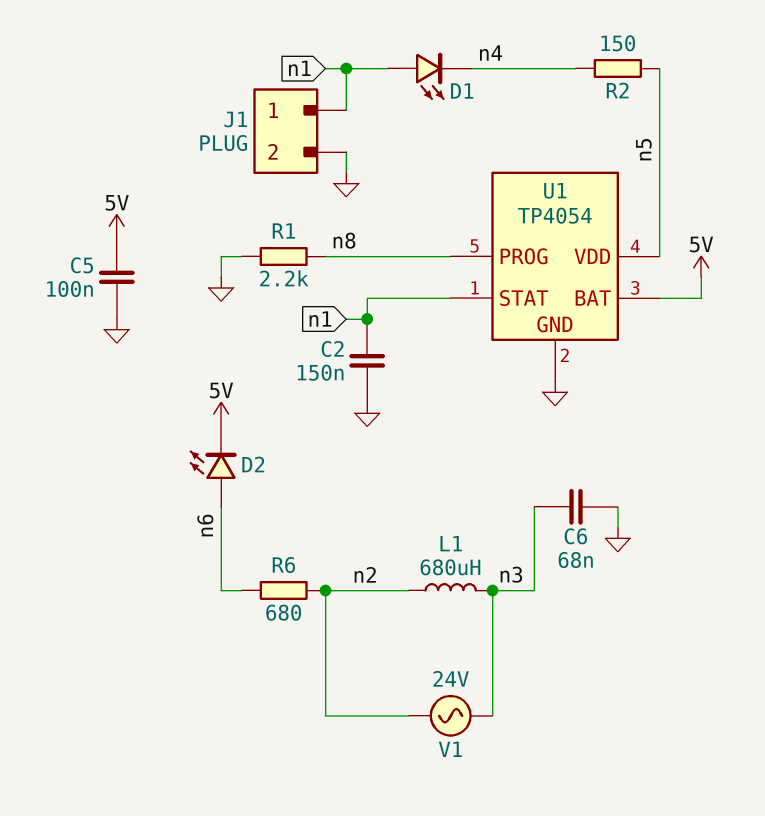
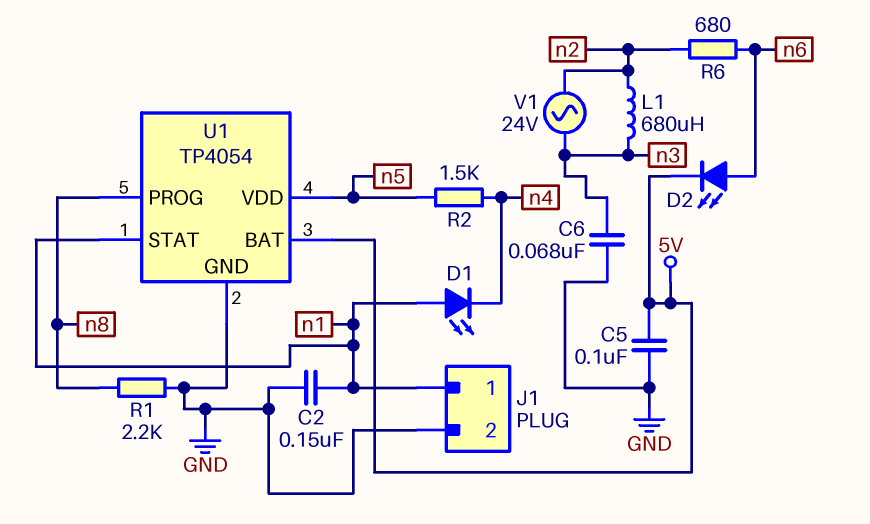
R2: 150 (n4, n5) -> 1.5k (n4, n5)

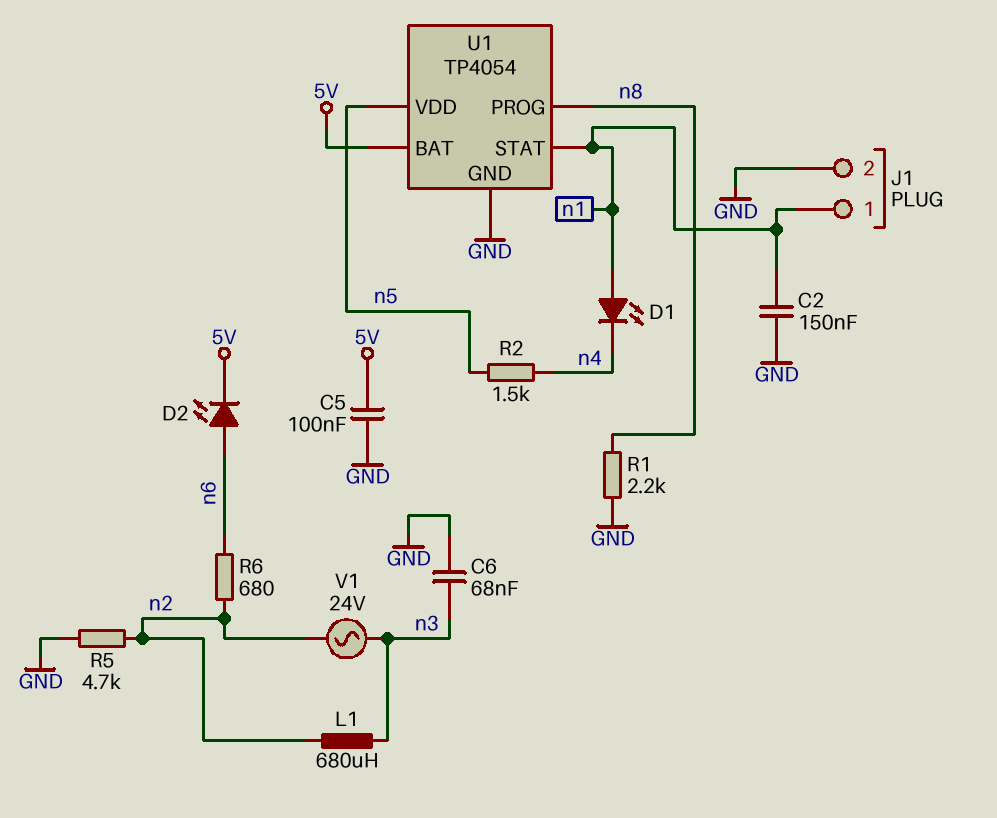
R5: none -> 4.7k (GND, n2)

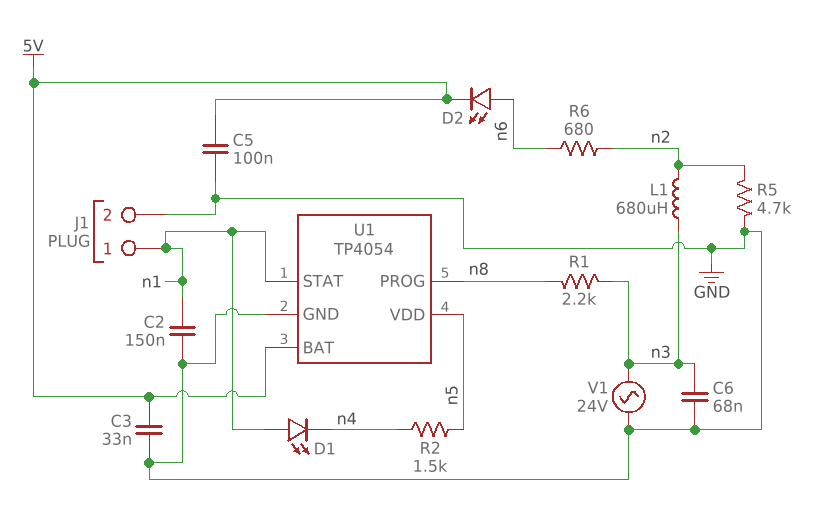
C3: none -> 33nF (5V, GND)
R1: 2.2k (GND, n8) -> 2.2k (n3, n8)
V1: AC 24V (n2, n3) -> AC 24V (GND, n3)

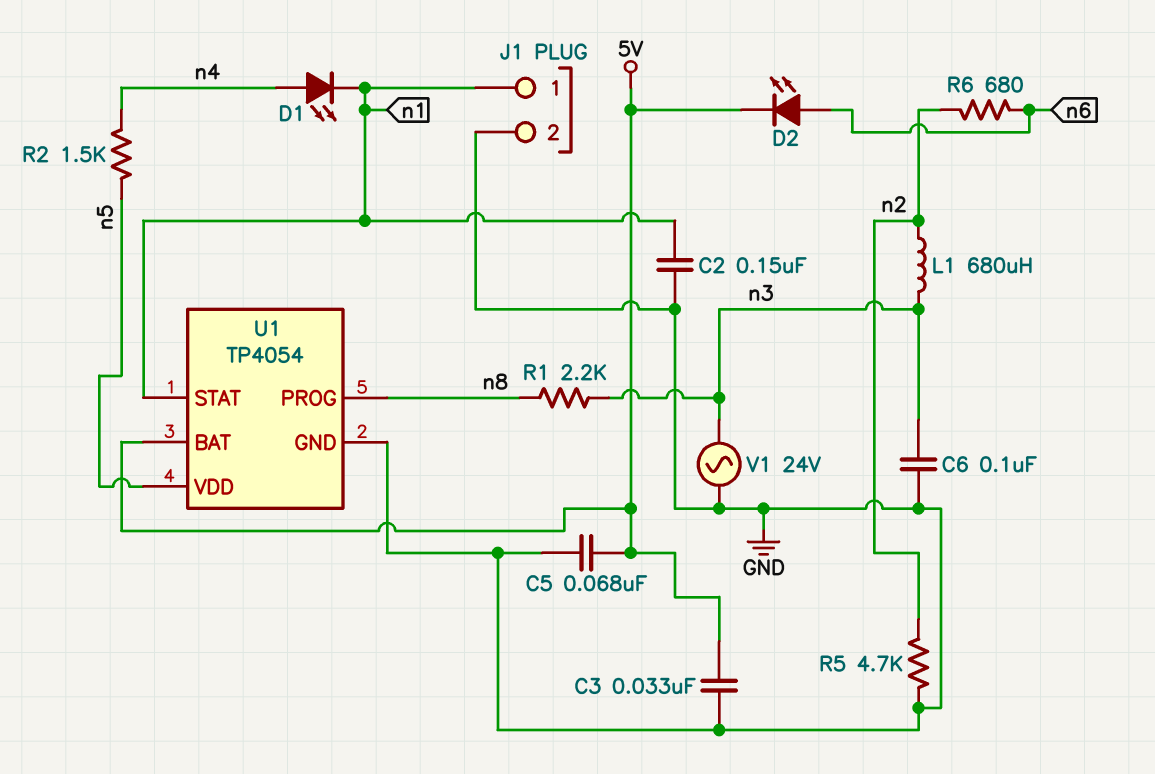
C5: 100nF (5V, GND) -> 68nF (5V, GND)
C6: 68nF (GND, n3) -> 100nF (GND, n3)
D1: LED (A n1, K n4) -> LED (A n4, K n1)

